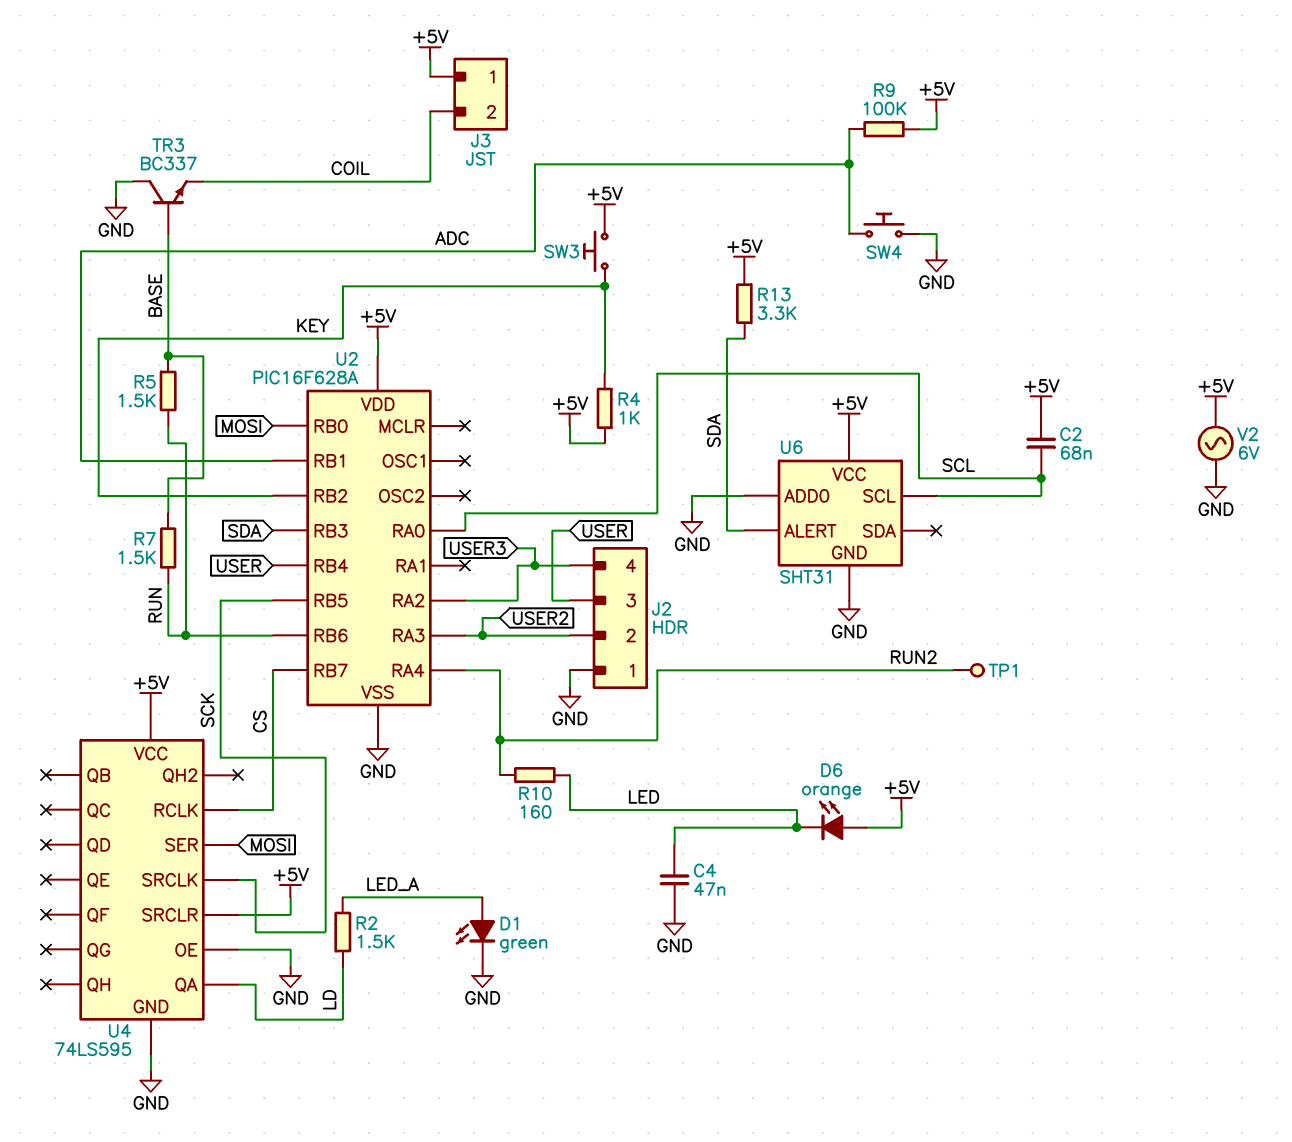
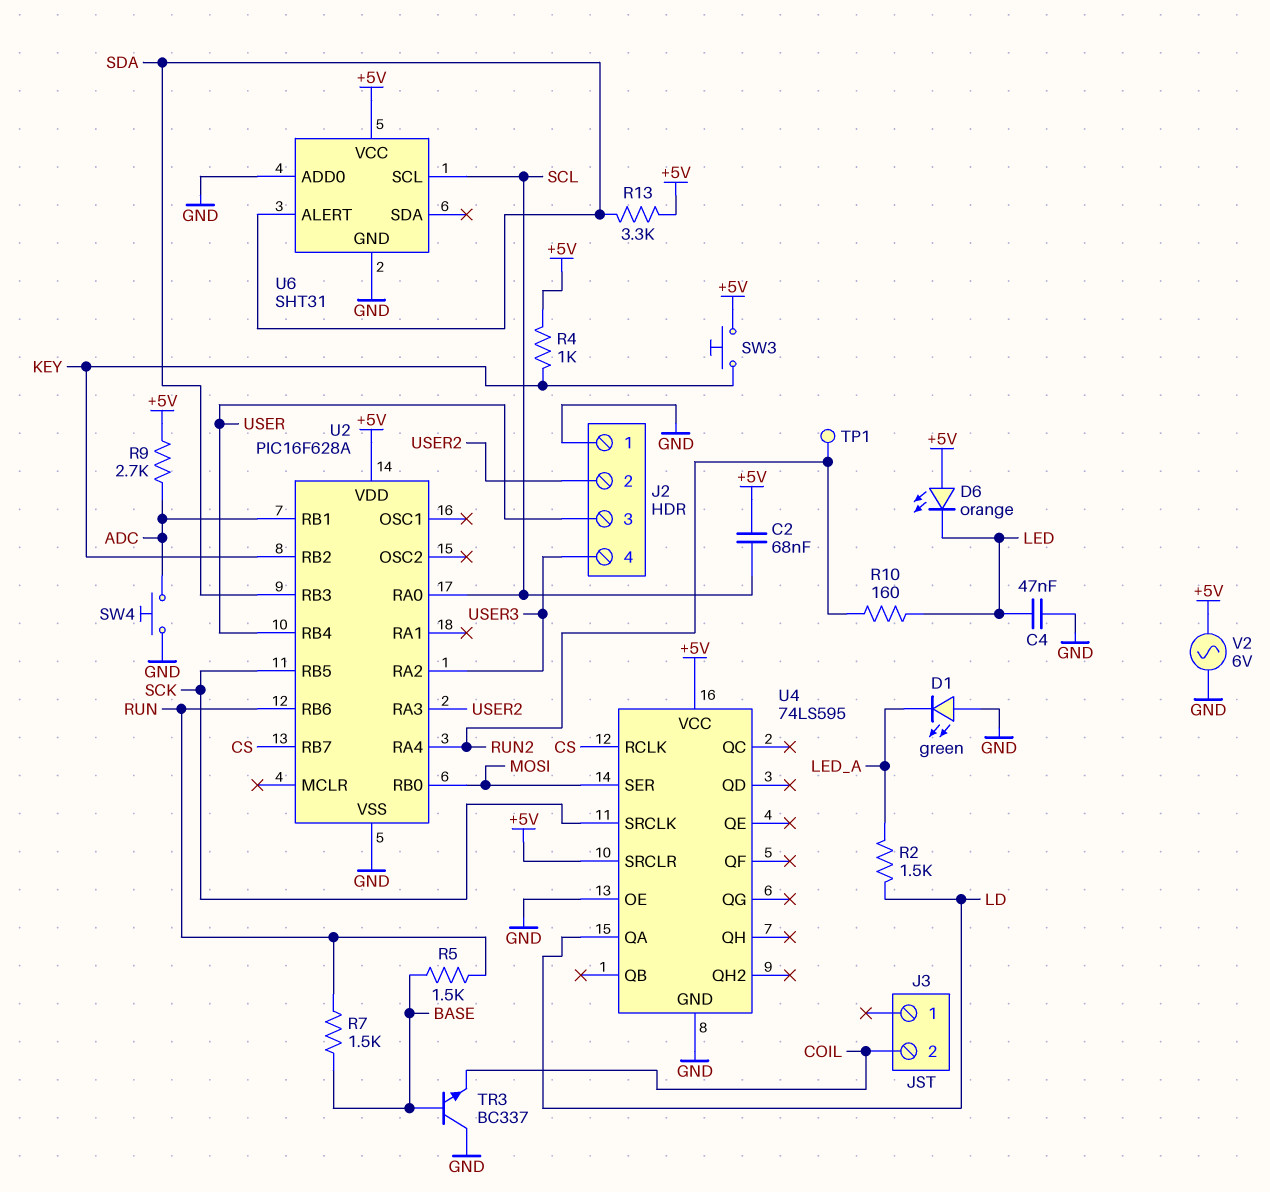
D1: LED green (A LED_A, K GND) -> LED green (A GND, K LED_A)
J3 pin 1: +5V -> none
R9: 100k (+5V, ADC) -> 2.7k (+5V, ADC)

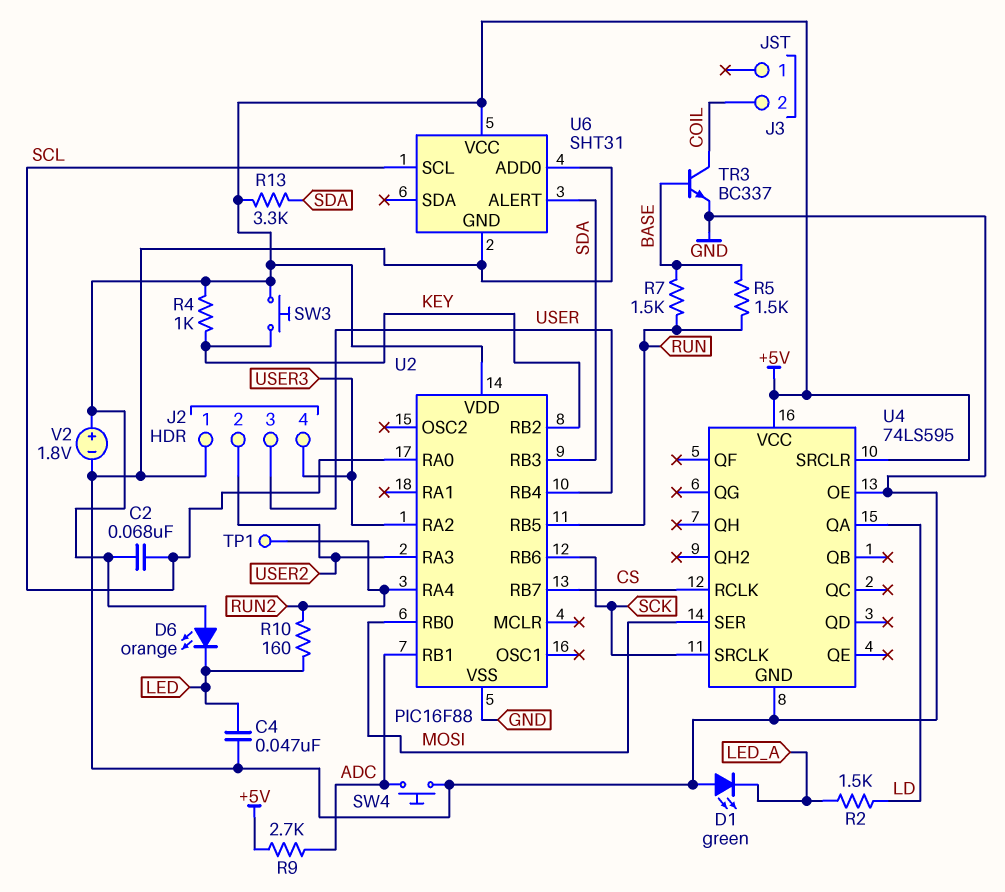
TR3: NPN BC337 (B BASE, C GND, E COIL) -> NPN BC337 (B BASE, C COIL, E GND)
U2: PIC16F628A -> PIC16F88
U2 pin RB5: SCK -> RUN
U2 pin RB6: RUN -> SCK
V2: AC 6V (+5V, GND) -> 1.8V (plus +5V, minus GND)

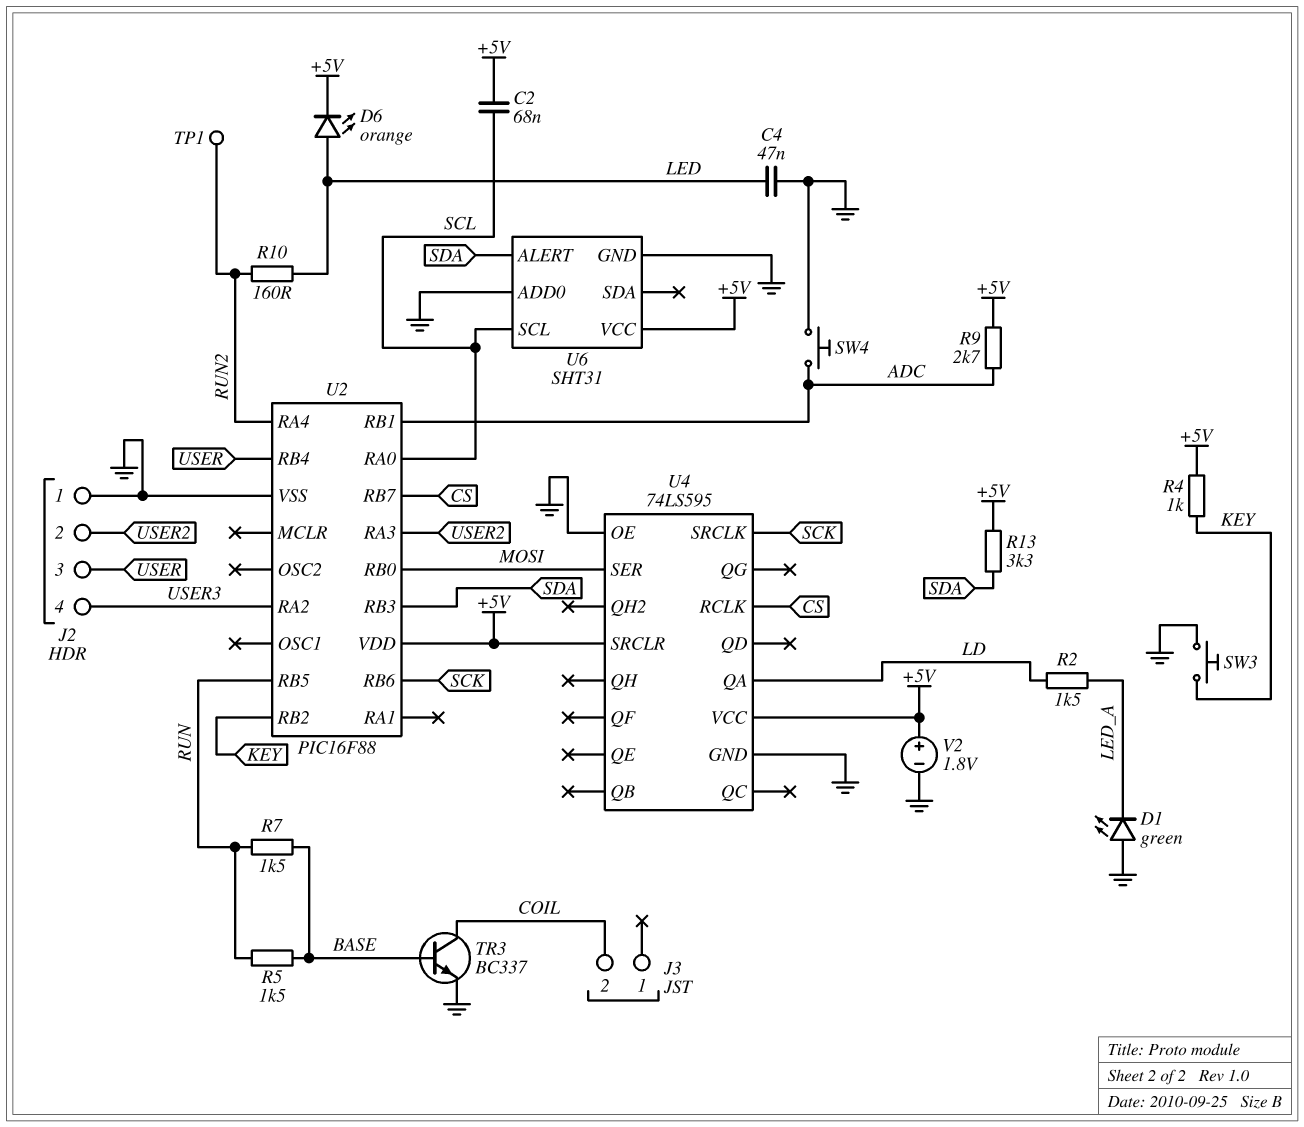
D6: LED orange (A +5V, K LED) -> LED orange (A LED, K +5V)
SW3: button (+5V, KEY) -> button (GND, KEY)

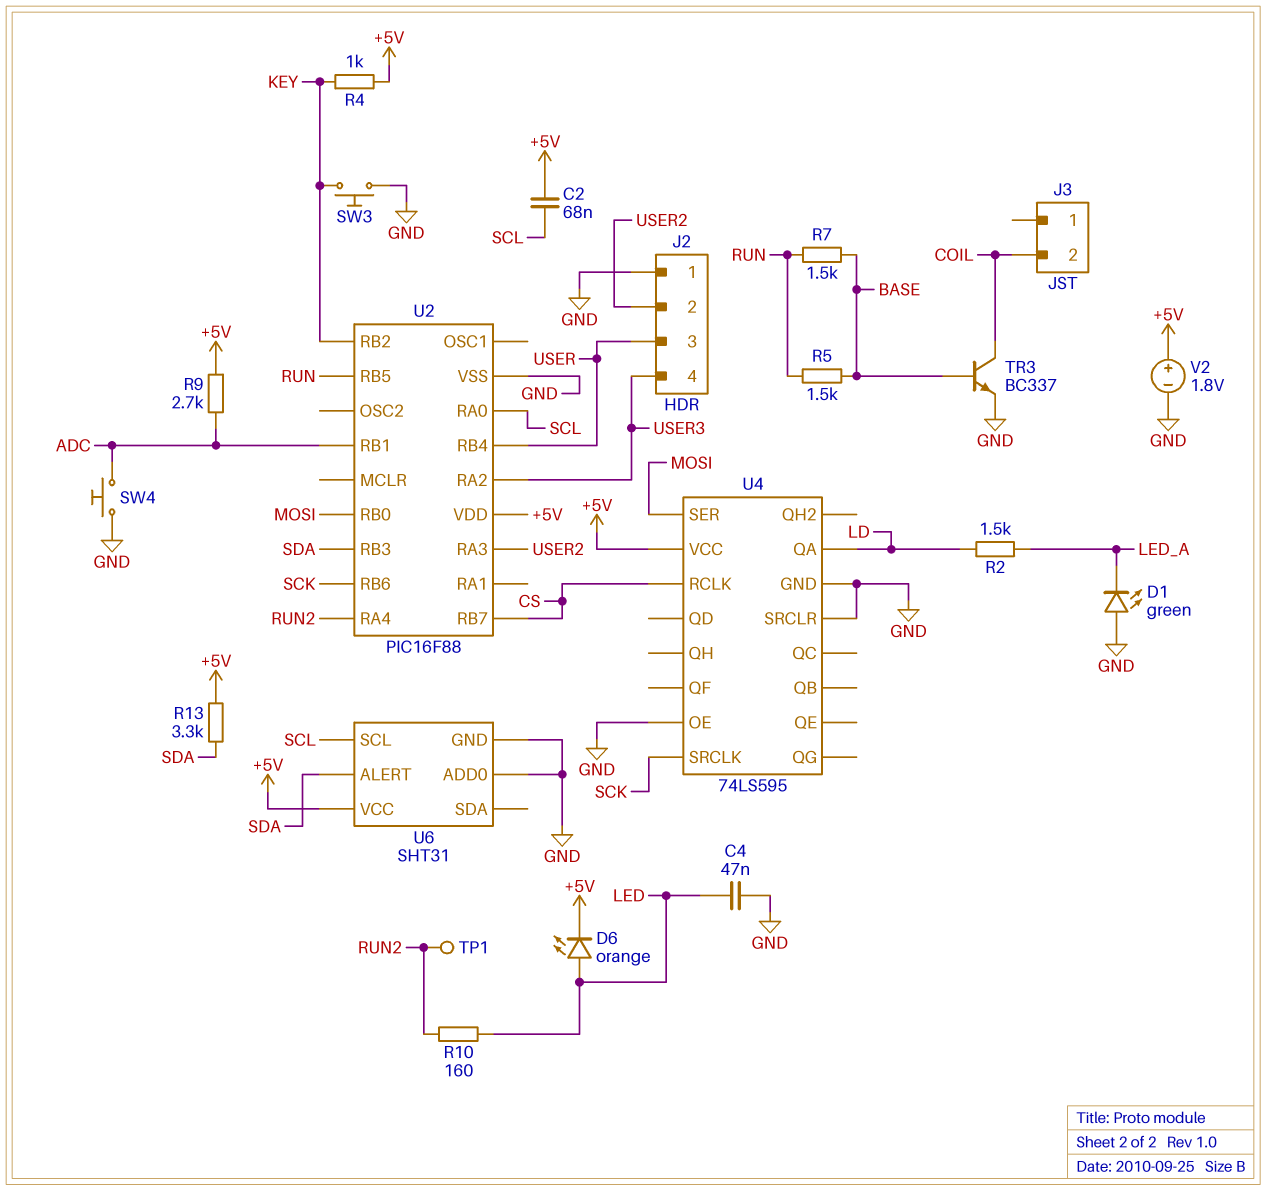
U4 pin SRCLR: +5V -> GND

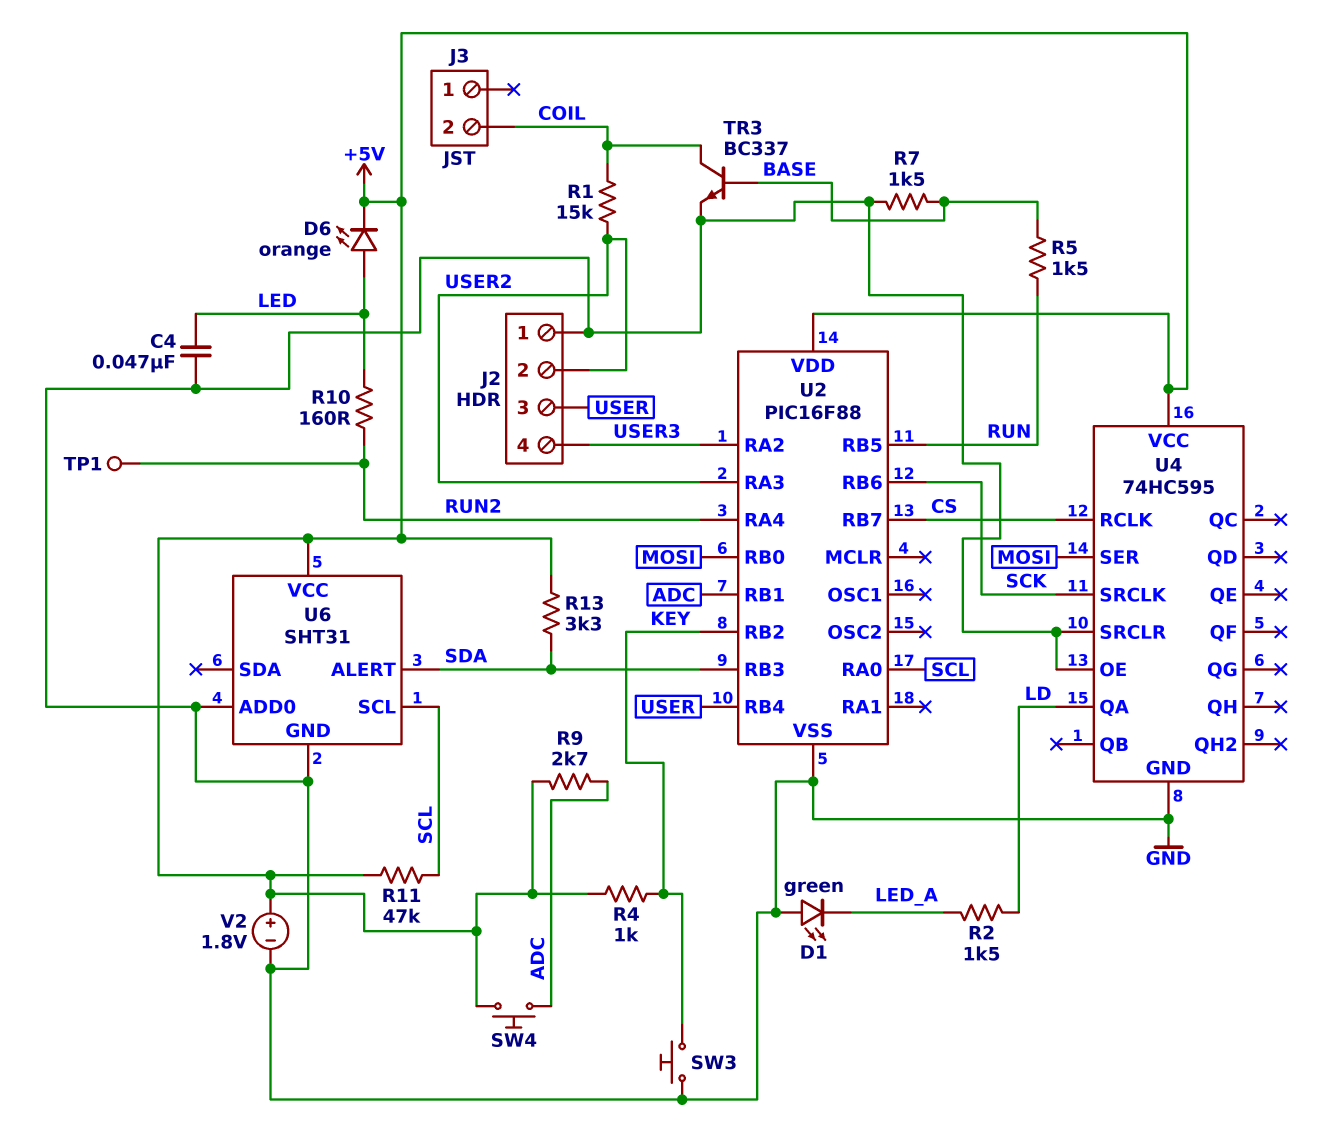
C2: 68nF (+5V, SCL) -> none
R1: none -> 15k (COIL, USER2)
R7: 1.5k (BASE, RUN) -> 1.5k (BASE, GND)
R11: none -> 47k (+5V, SCL)
SW4: button (ADC, GND) -> button (+5V, ADC)
U4: 74LS595 -> 74HC595

